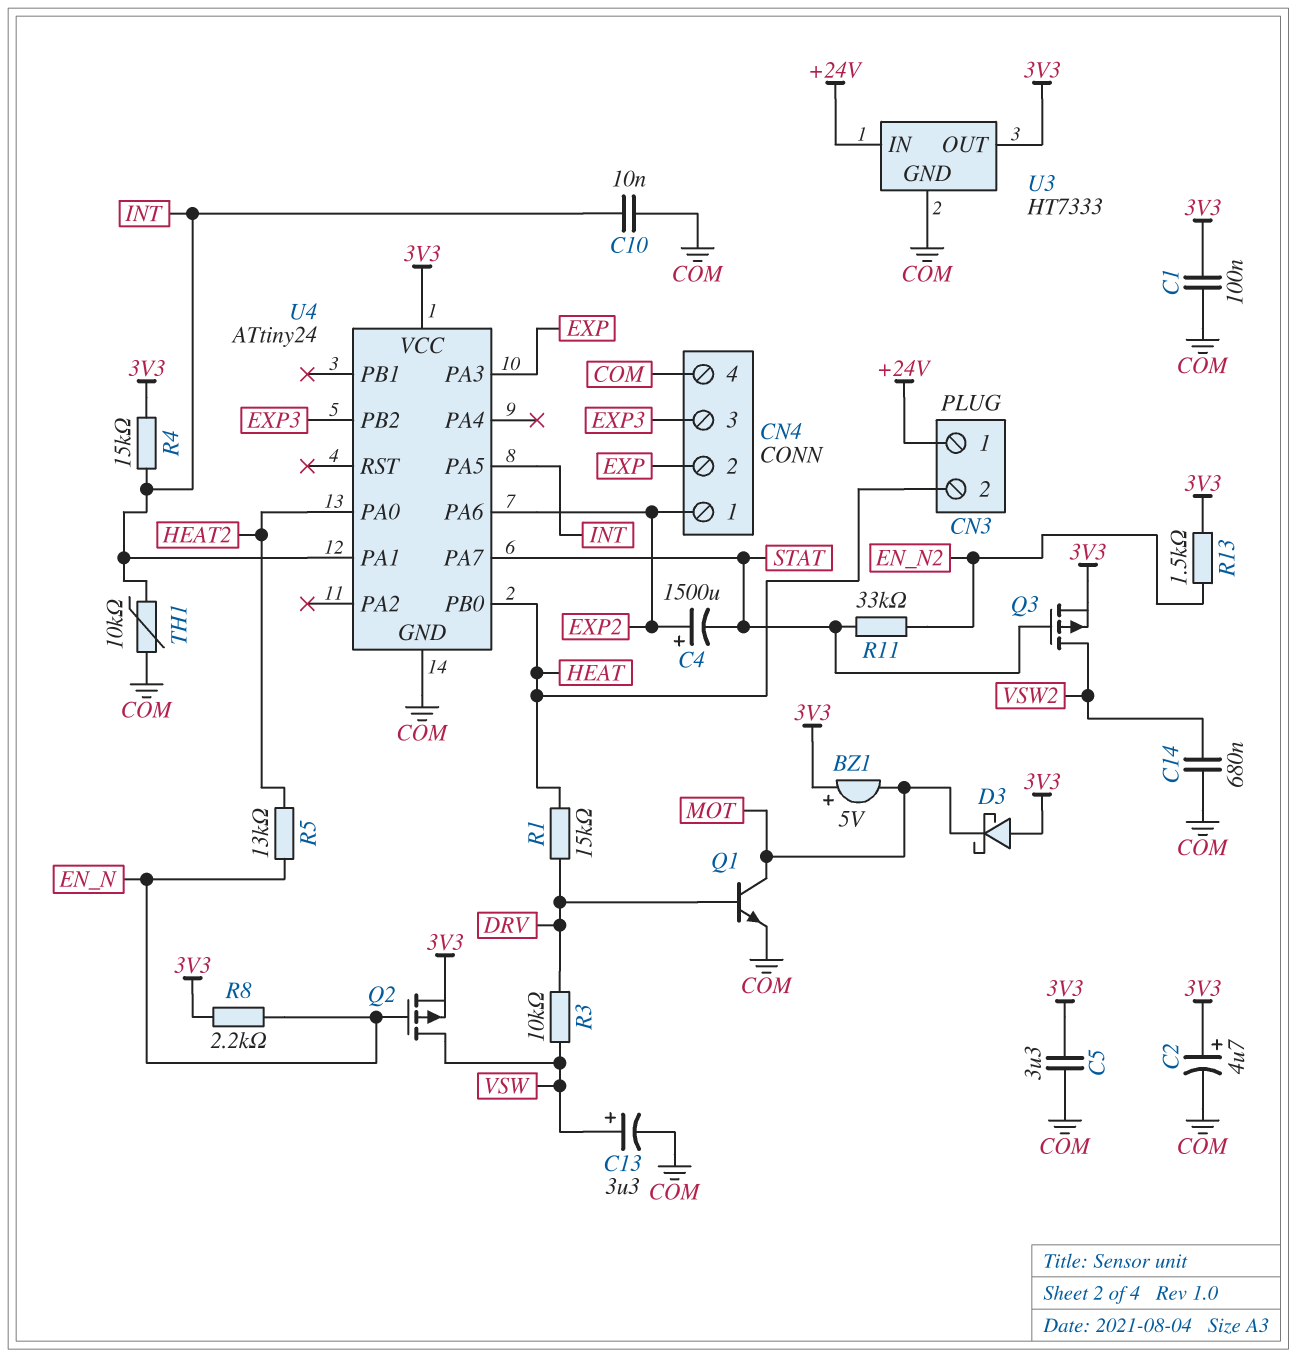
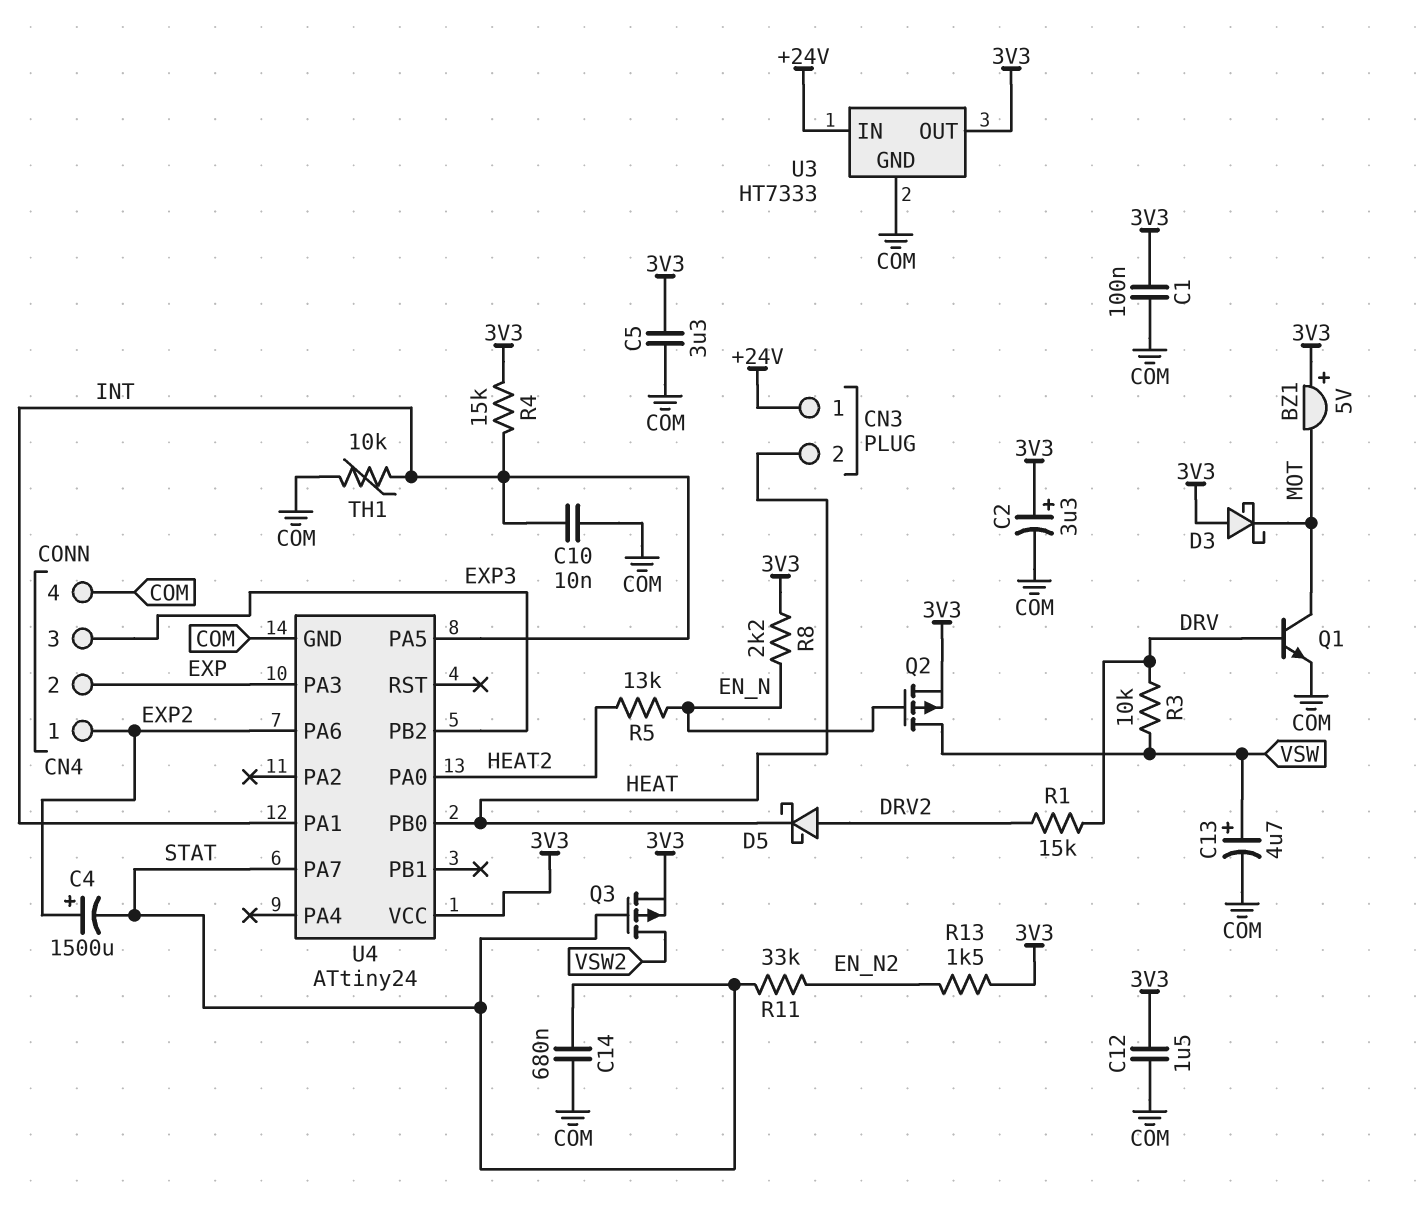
C2: 4.7uF (plus 3V3, minus COM) -> 3.3uF (plus 3V3, minus COM)
C12: none -> 1.5uF (3V3, COM)
C13: 3.3uF (plus VSW, minus COM) -> 4.7uF (plus VSW, minus COM)
C14: 680nF (COM, VSW2) -> 680nF (COM, STAT)
D5: none -> schottky (A DRV2, K HEAT)
R1: 15k (DRV, HEAT) -> 15k (DRV, DRV2)

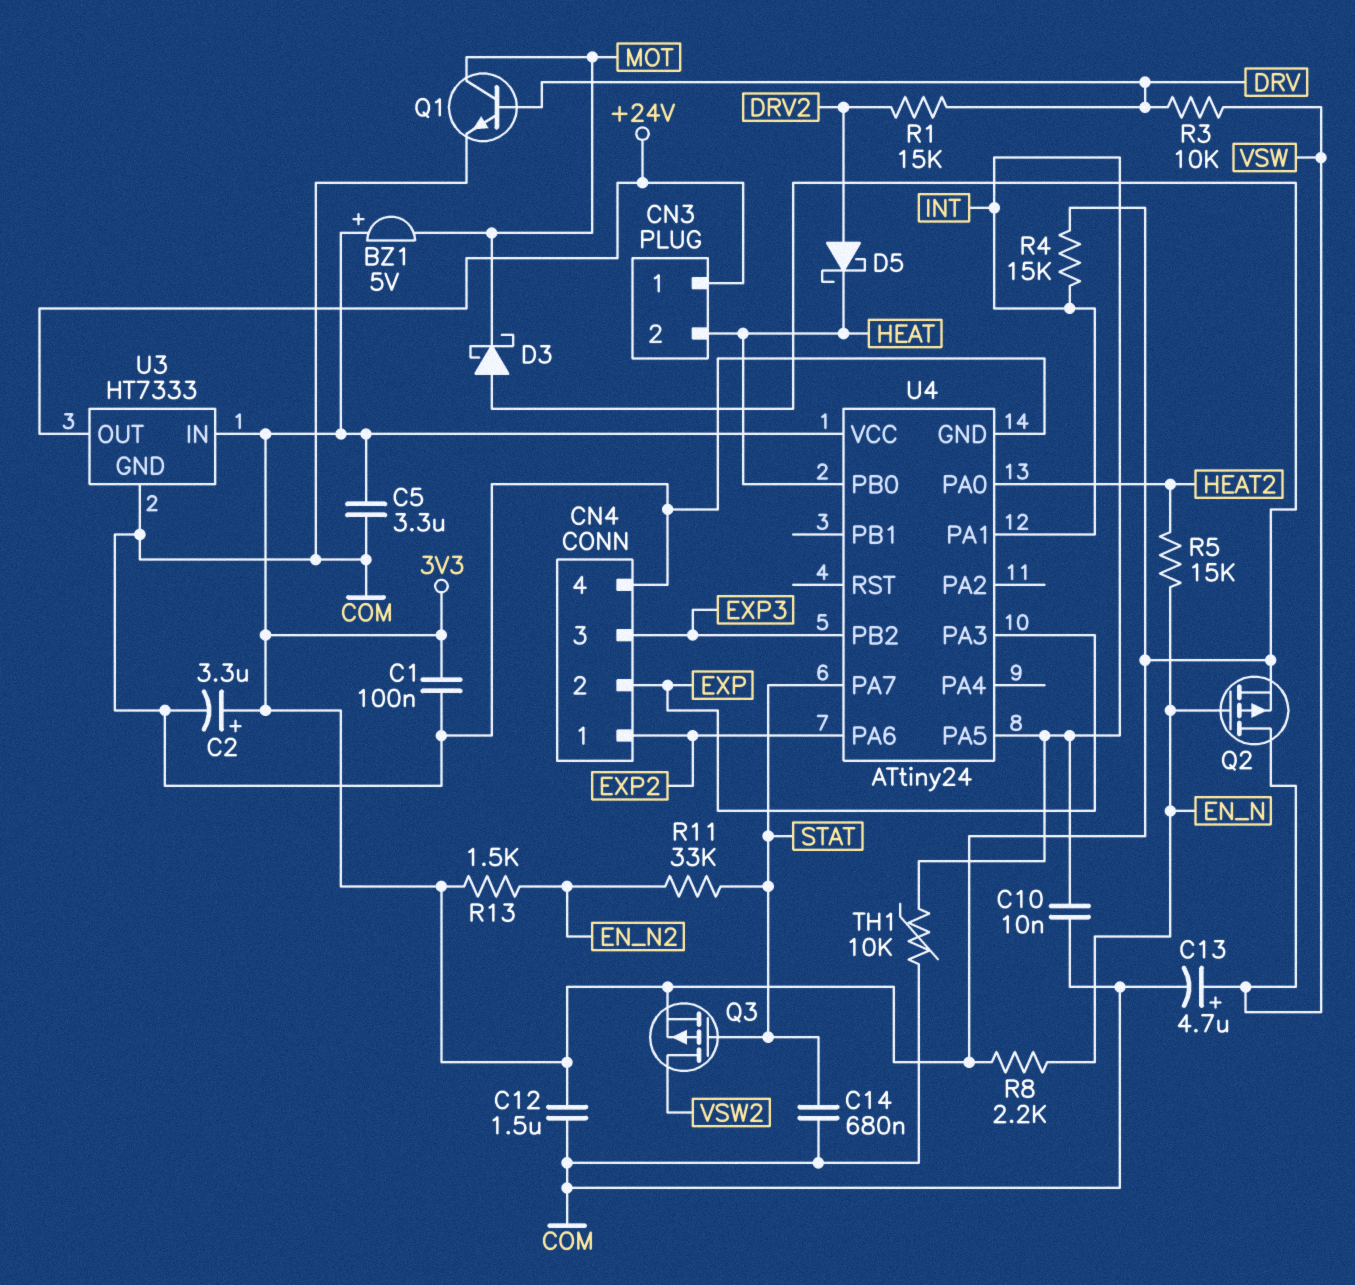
C4: 1500uF (plus EXP2, minus STAT) -> none
R5: 13k (EN_N, HEAT2) -> 15k (EN_N, HEAT2)
U3 pin IN: +24V -> 3V3
U3 pin OUT: 3V3 -> +24V

